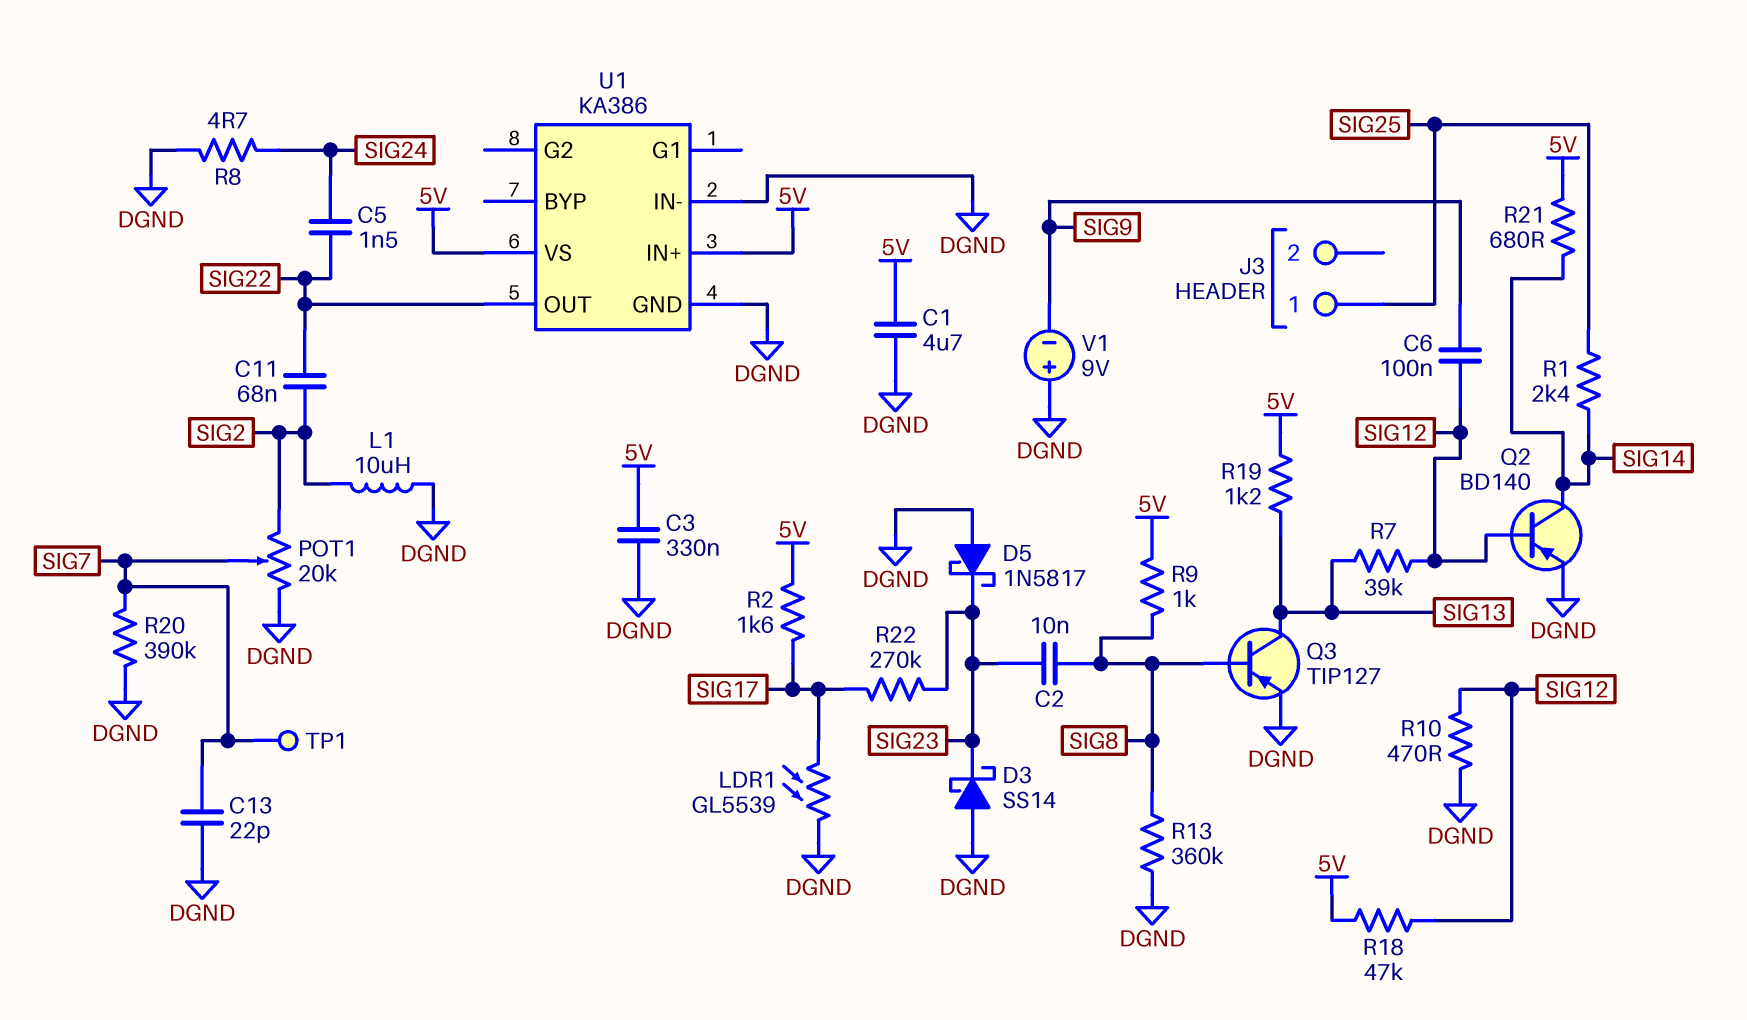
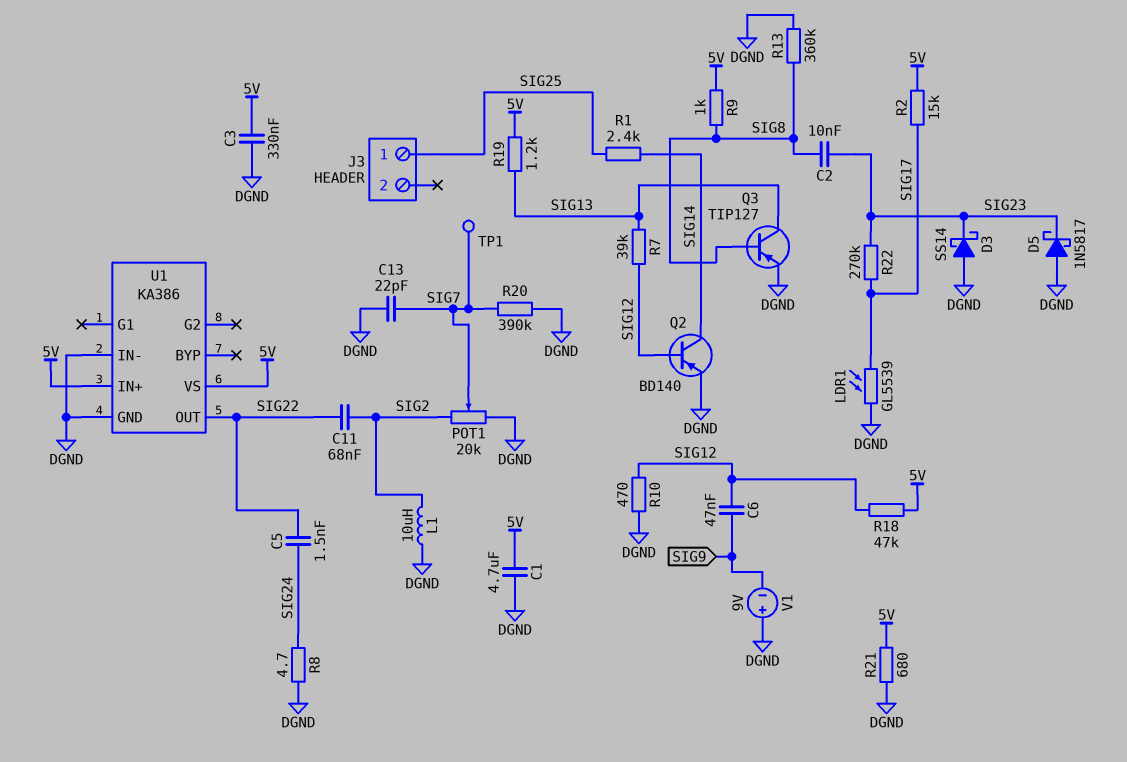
C6: 100nF (SIG9, SIG12) -> 47nF (SIG9, SIG12)
R2: 1.6k (5V, SIG17) -> 15k (5V, SIG17)
R21: 680 (5V, SIG14) -> 680 (5V, DGND)

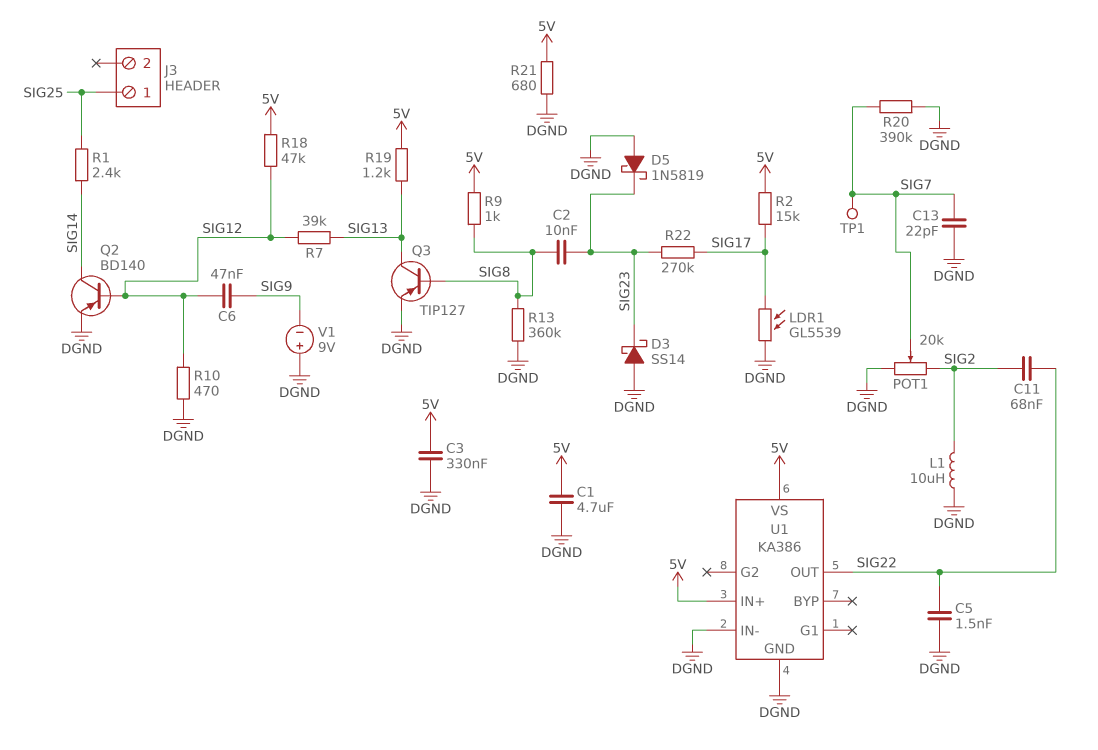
C5: 1.5nF (SIG22, SIG24) -> 1.5nF (DGND, SIG22)
D5: schottky 1N5817 (A DGND, K SIG23) -> schottky 1N5819 (A DGND, K SIG23)
R8: 4.7 (DGND, SIG24) -> none

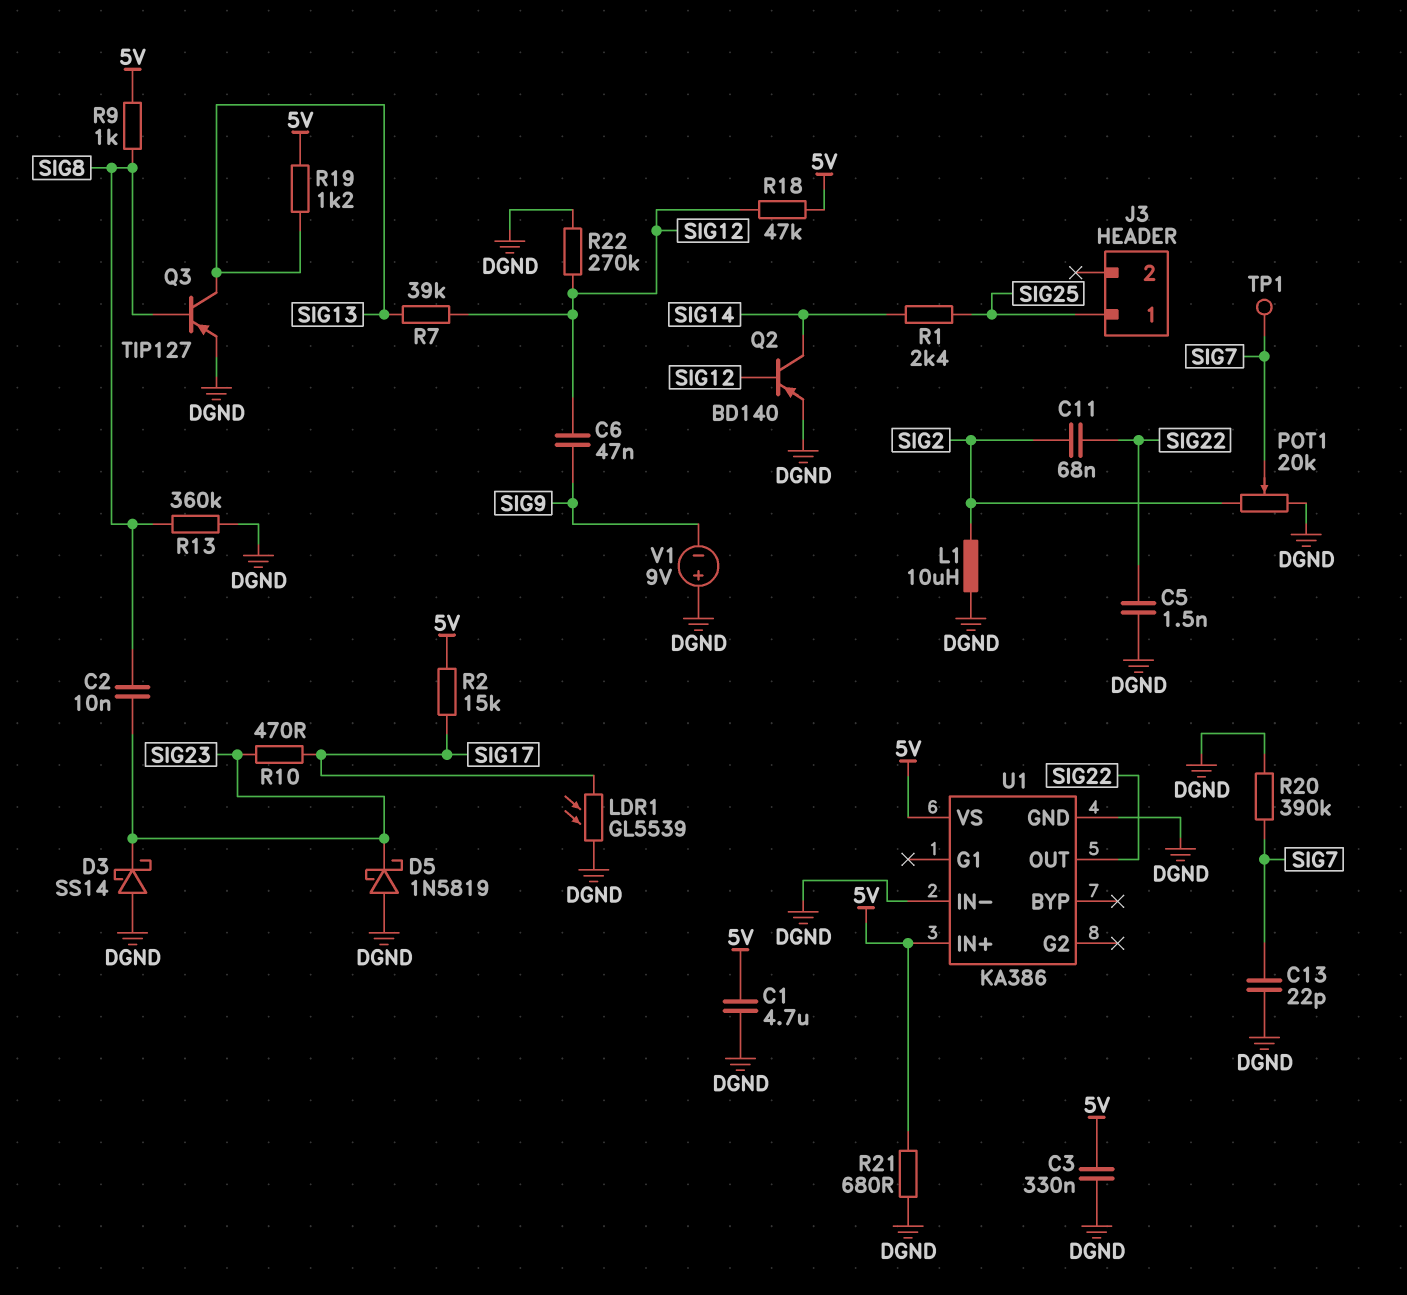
R10: 470 (DGND, SIG12) -> 470 (SIG17, SIG23)
R22: 270k (SIG17, SIG23) -> 270k (DGND, SIG12)

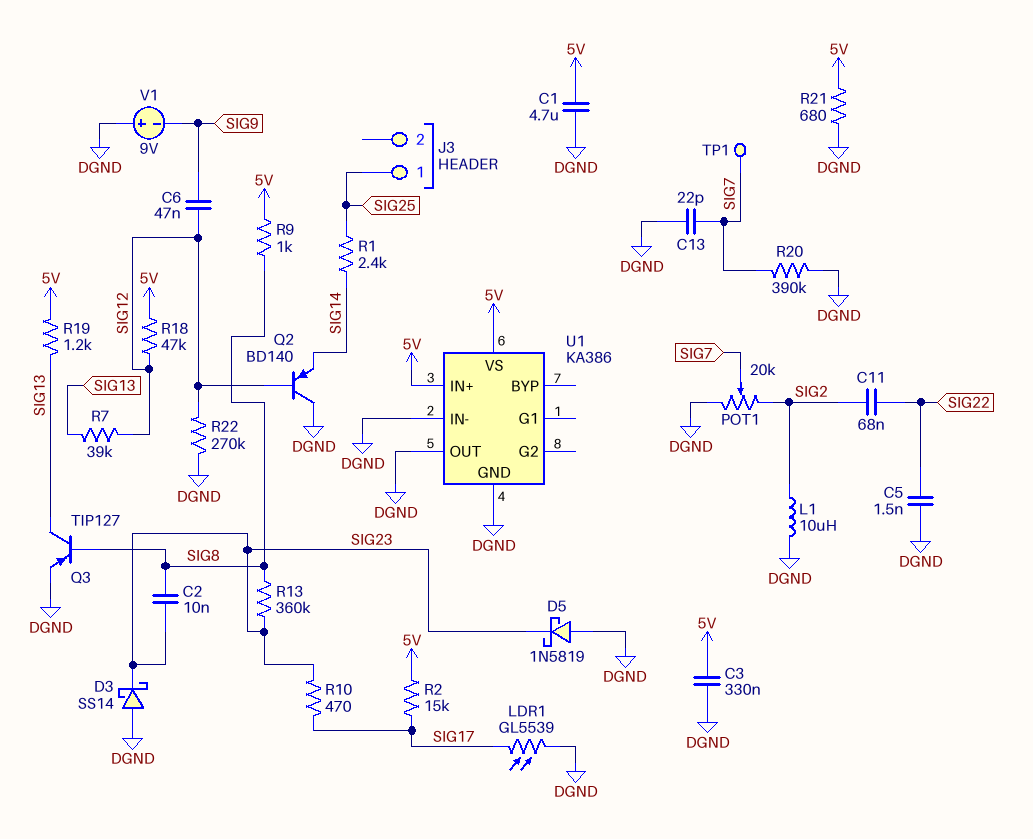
Q2: PNP BD140 (B SIG12, C SIG14, E DGND) -> PNP BD140 (B SIG12, C DGND, E SIG14)
R13: 360k (DGND, SIG8) -> 360k (SIG8, SIG23)
U1 pin OUT: SIG22 -> DGND

